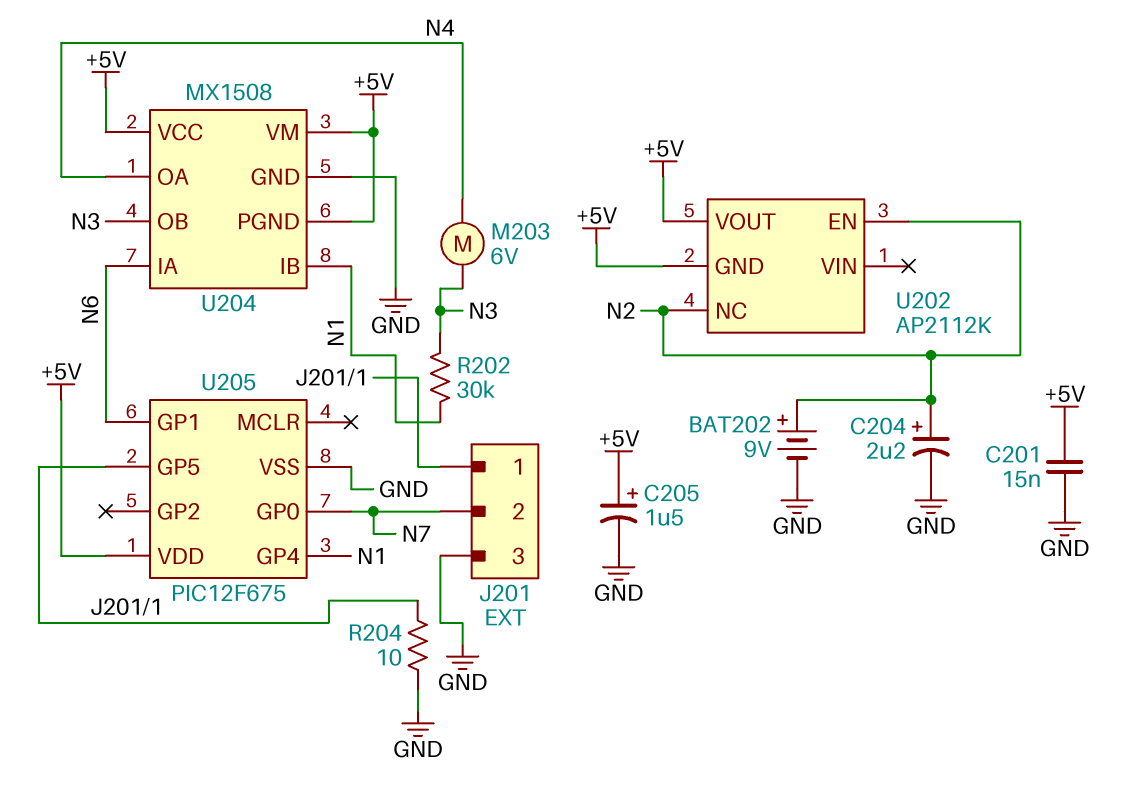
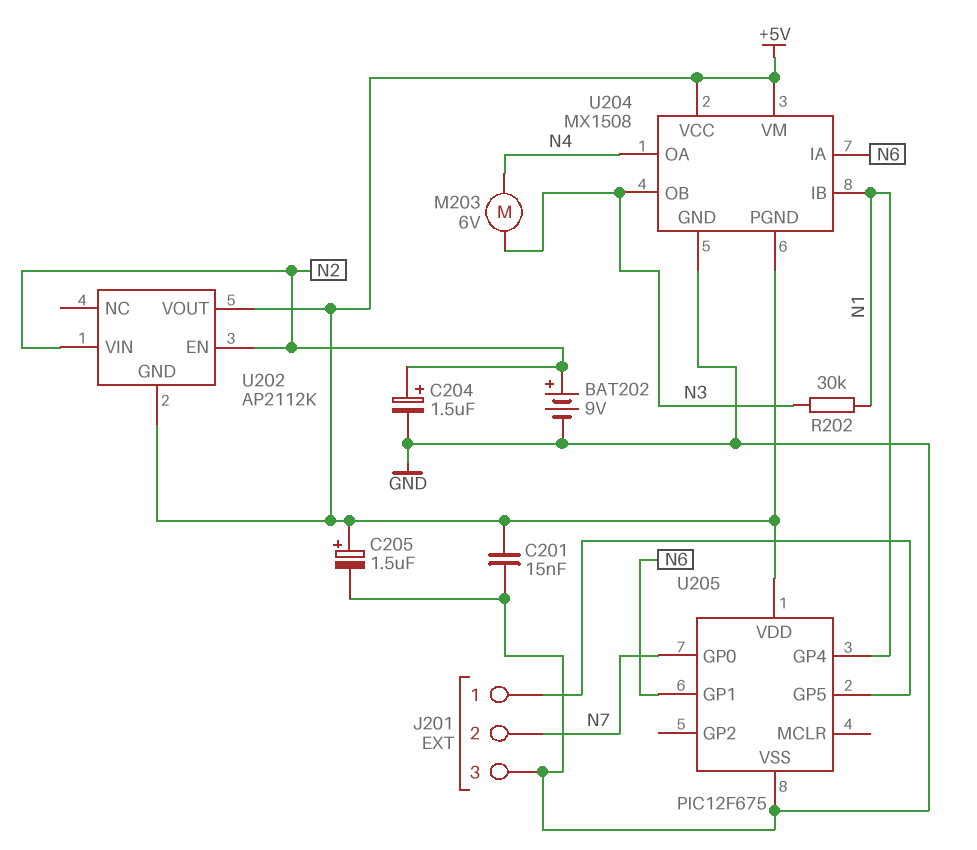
C204: 2.2uF (plus N2, minus GND) -> 1.5uF (plus N2, minus GND)
R204: 10 (GND, J201/1) -> none
U202 pin NC: N2 -> none
U202 pin VIN: none -> N2

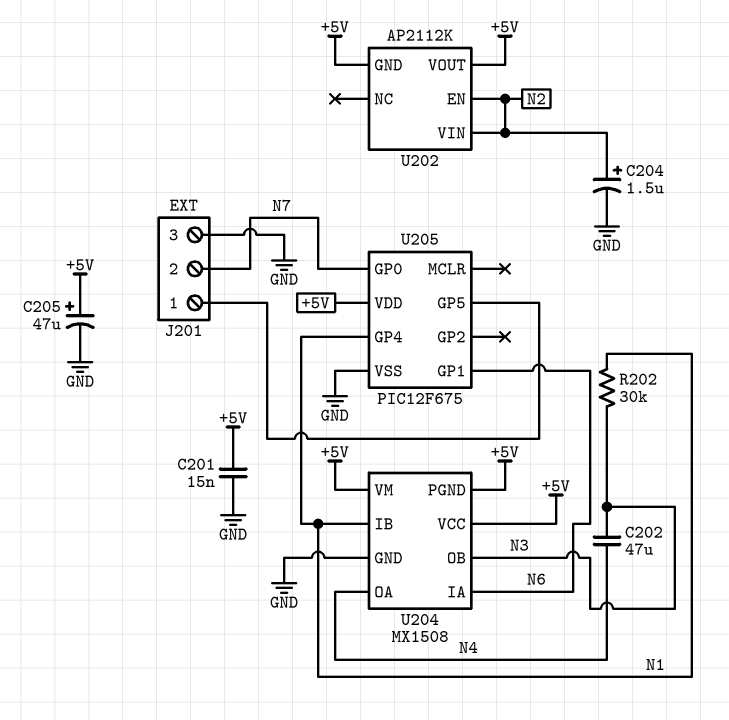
BAT202: 9V (plus N2, minus GND) -> none
C202: none -> 47uF (N3, N4)
C205: 1.5uF (plus +5V, minus GND) -> 47uF (plus +5V, minus GND)
M203: motor 6V (N3, N4) -> none

